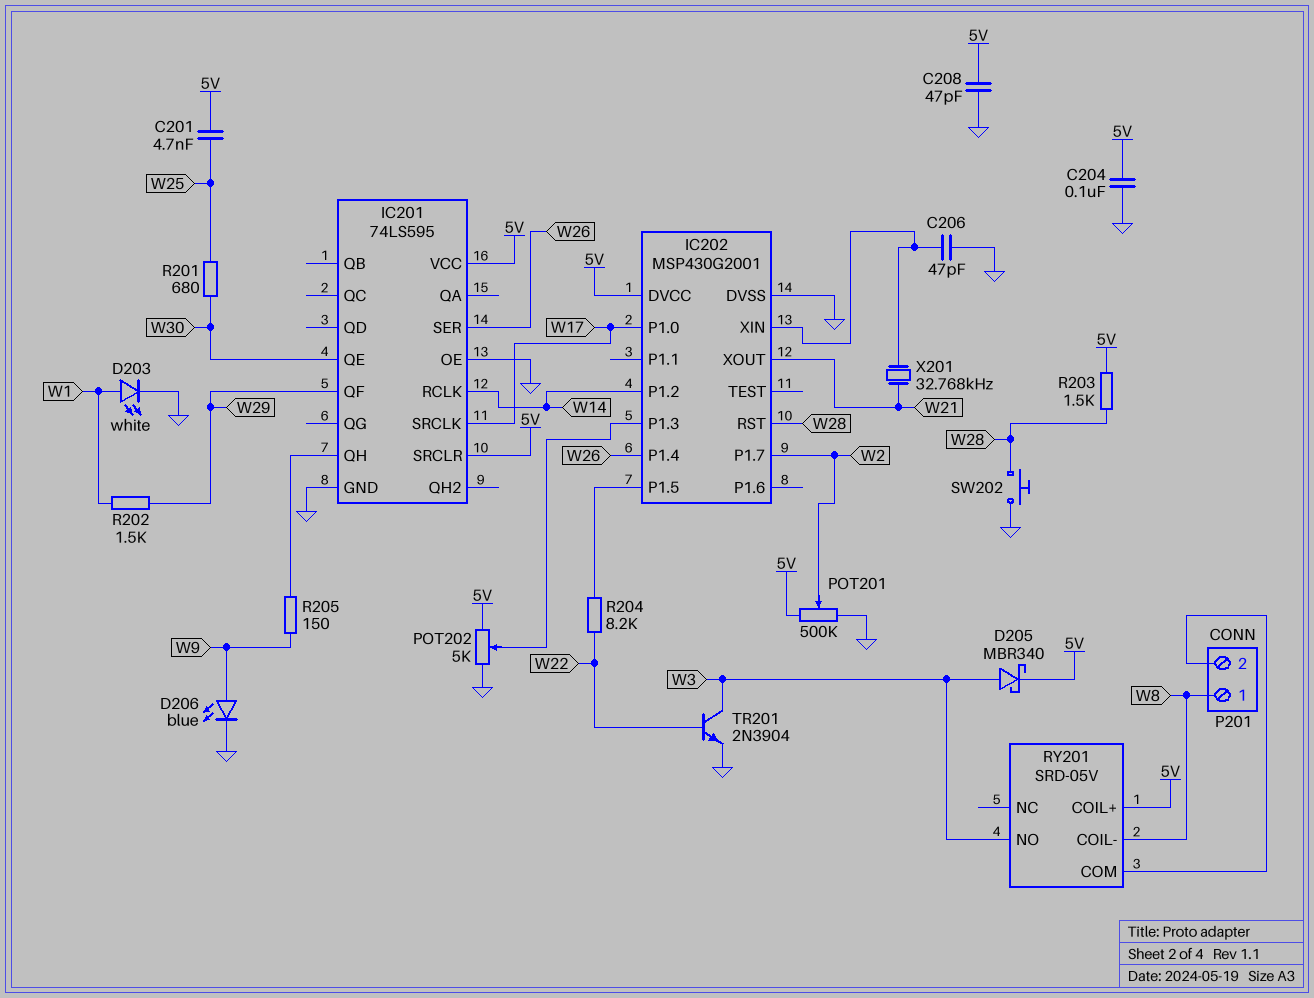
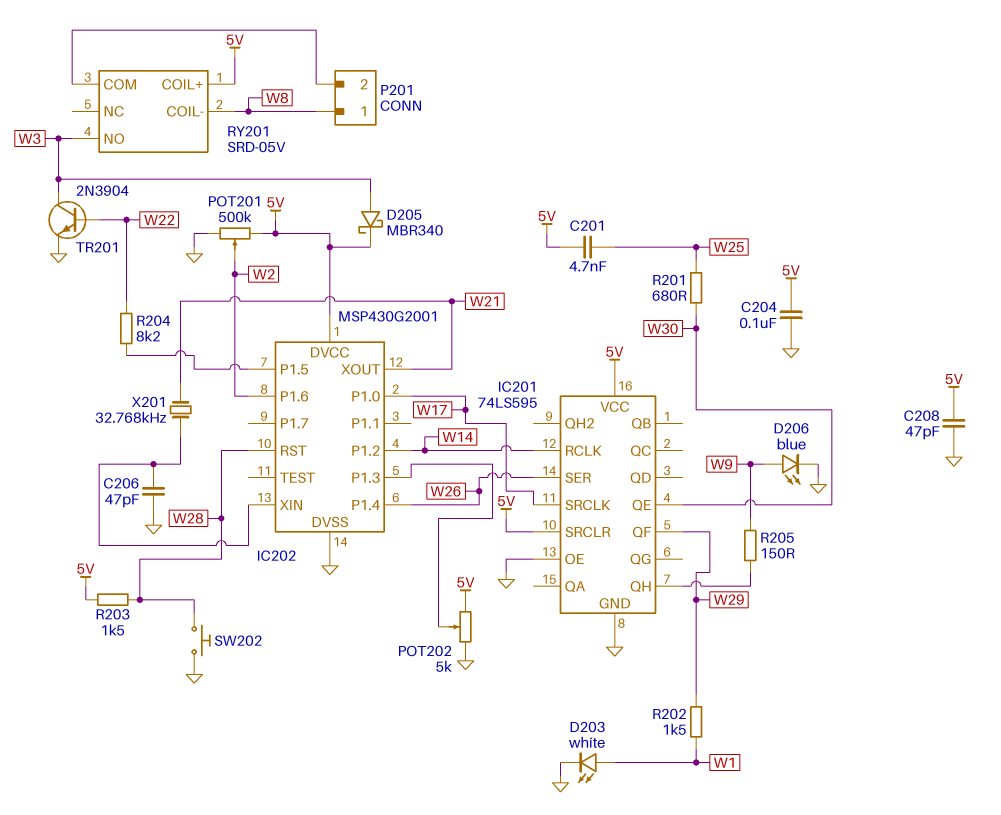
IC202 pin P1.6: none -> W2
IC202 pin P1.7: W2 -> none

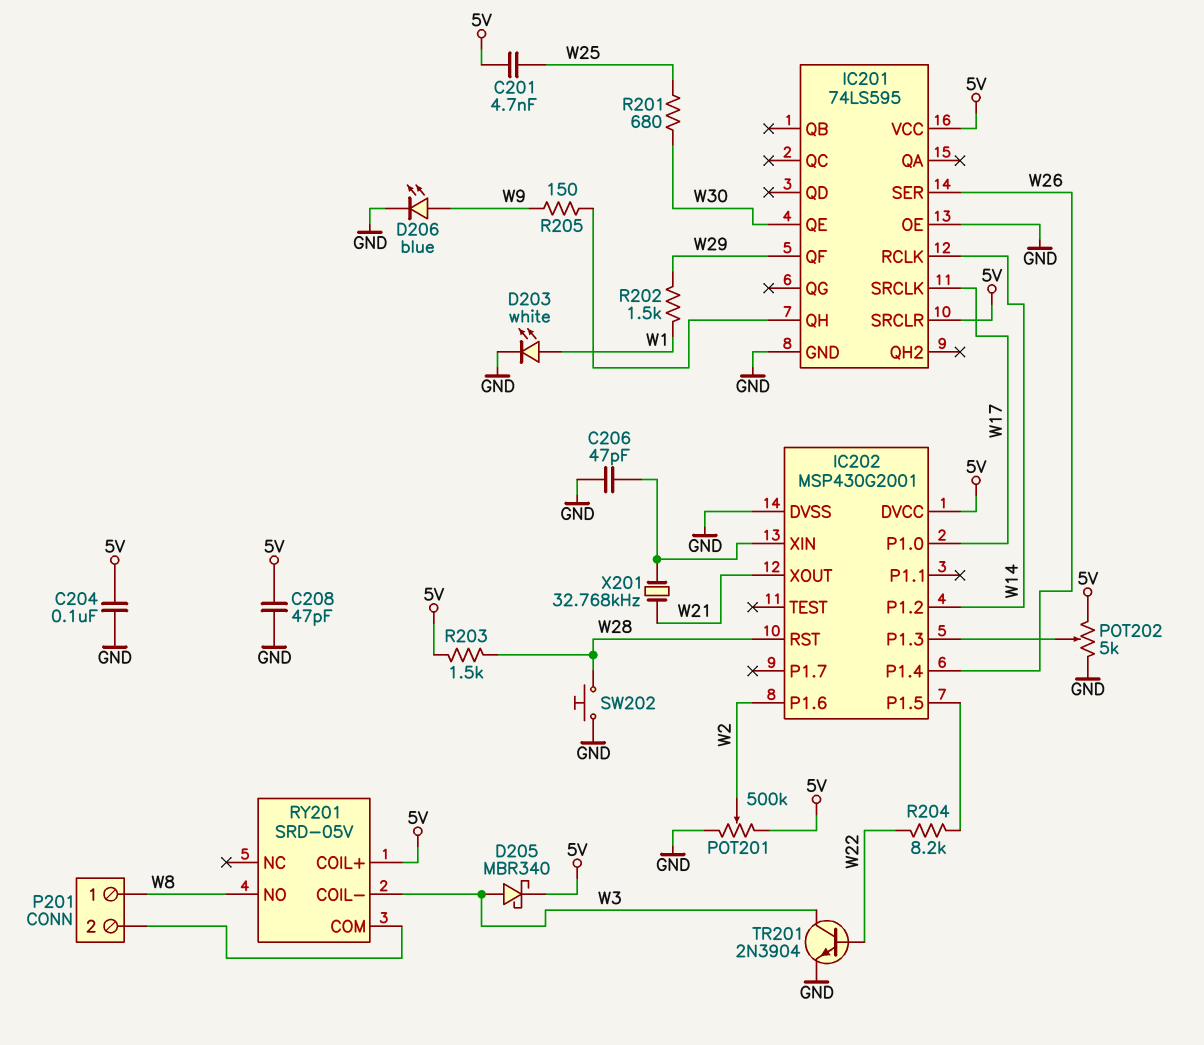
RY201 pin COIL-: W8 -> W3
RY201 pin NO: W3 -> W8

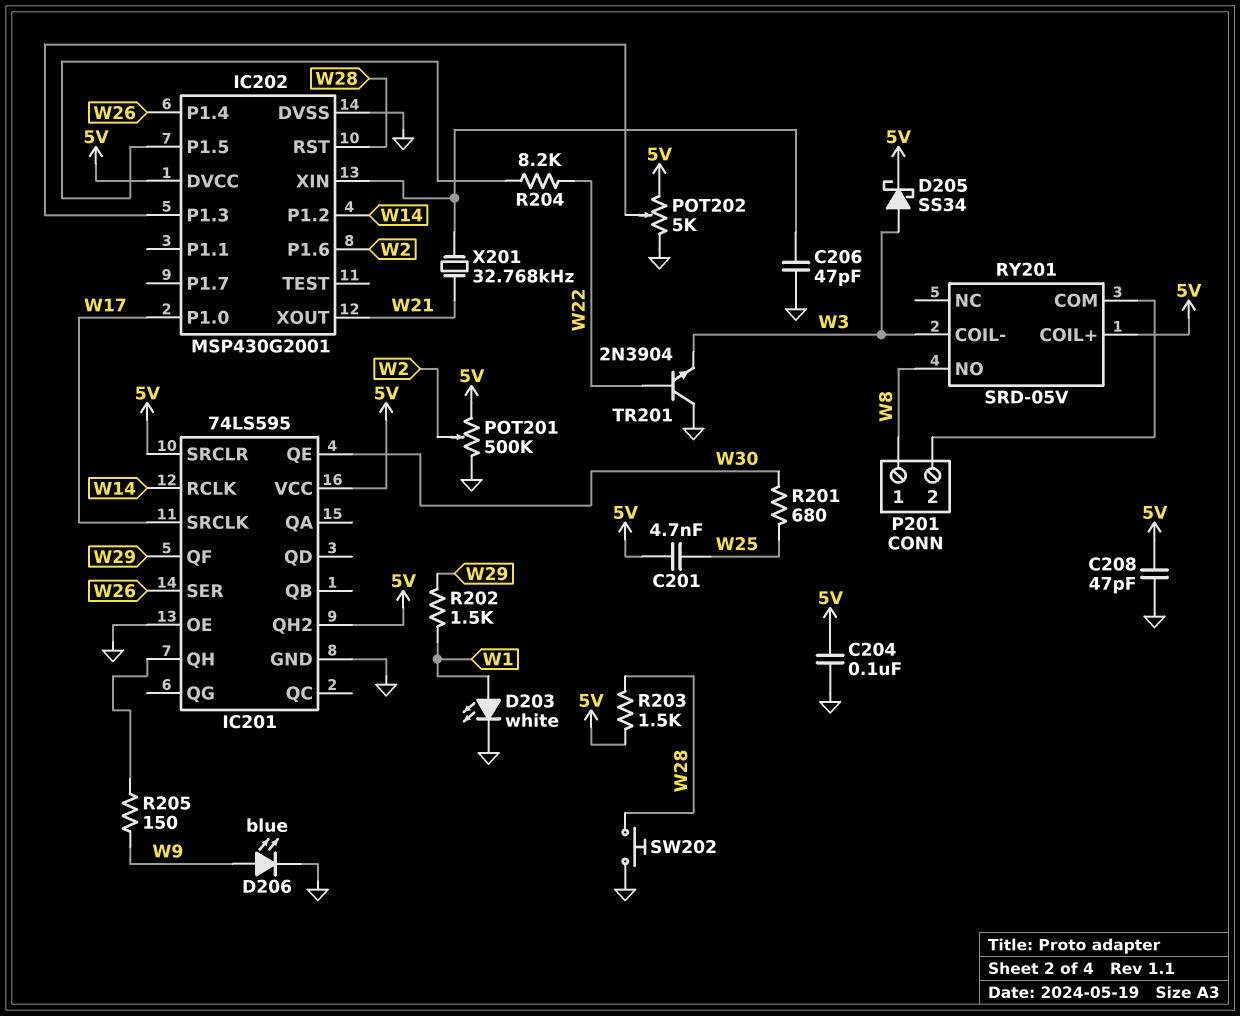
D205: schottky MBR340 (A W3, K 5V) -> schottky SS34 (A W3, K 5V)
IC201 pin QH2: none -> 5V
TR201: NPN 2N3904 (B W22, C W3, E GND) -> NPN 2N3904 (B W22, C GND, E W3)

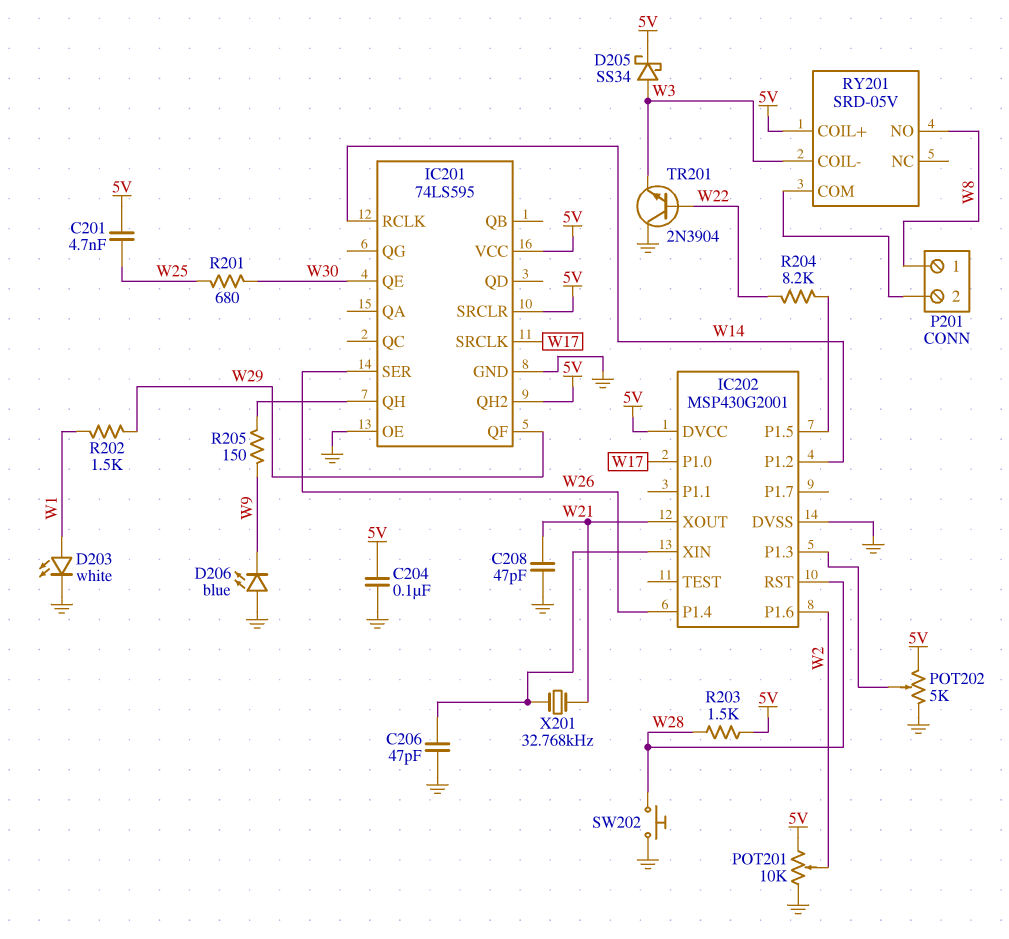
C208: 47pF (5V, GND) -> 47pF (GND, W21)
D206: LED blue (A W9, K GND) -> LED blue (A GND, K W9)
POT201: 500k (5V, GND, wiper W2) -> 10k (5V, GND, wiper W2)

